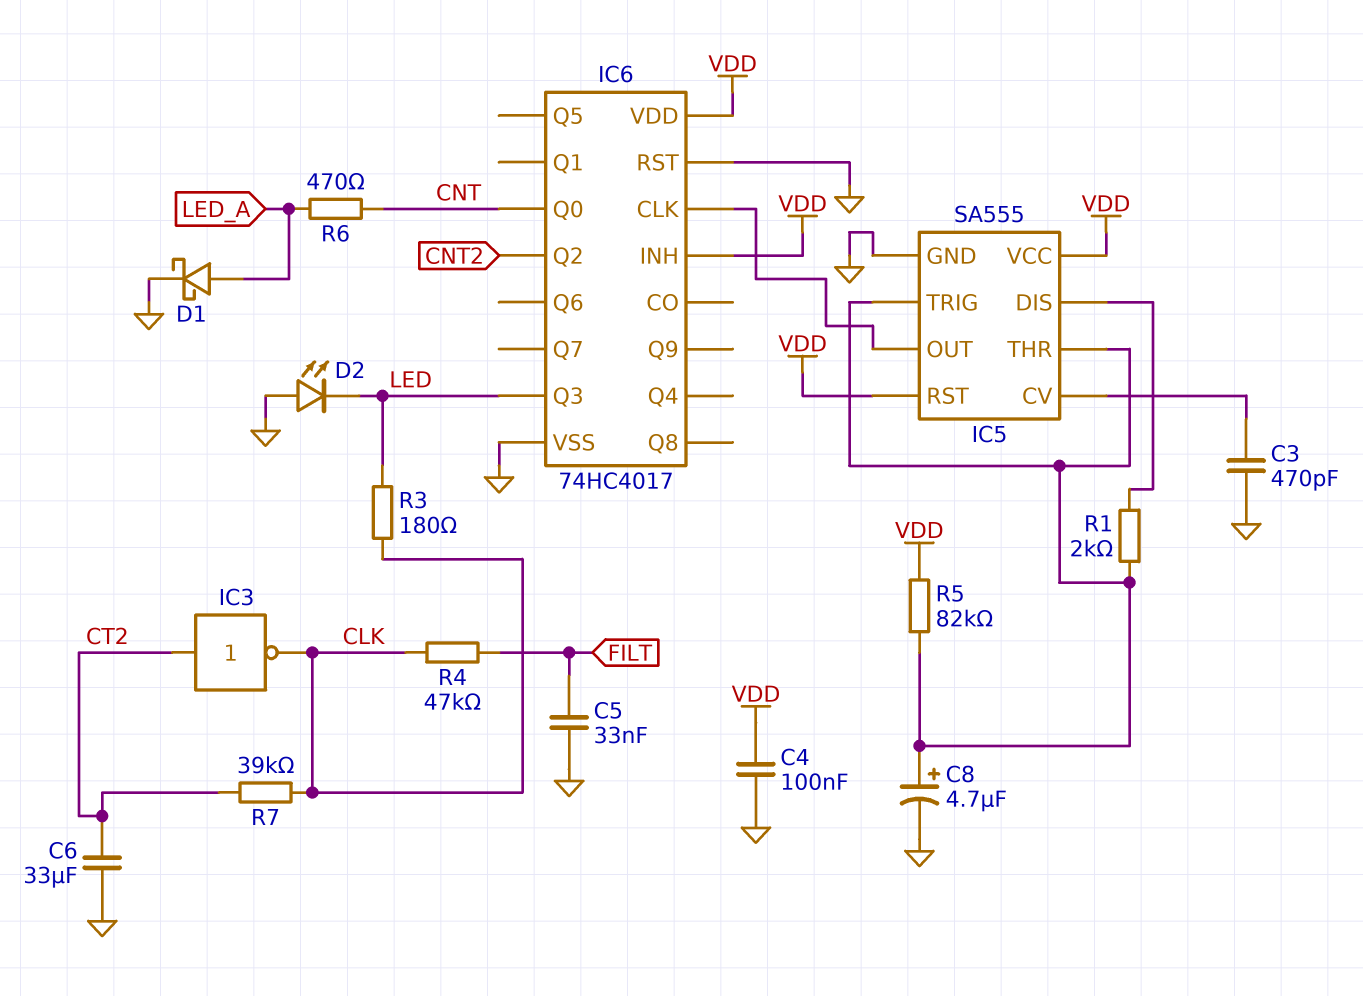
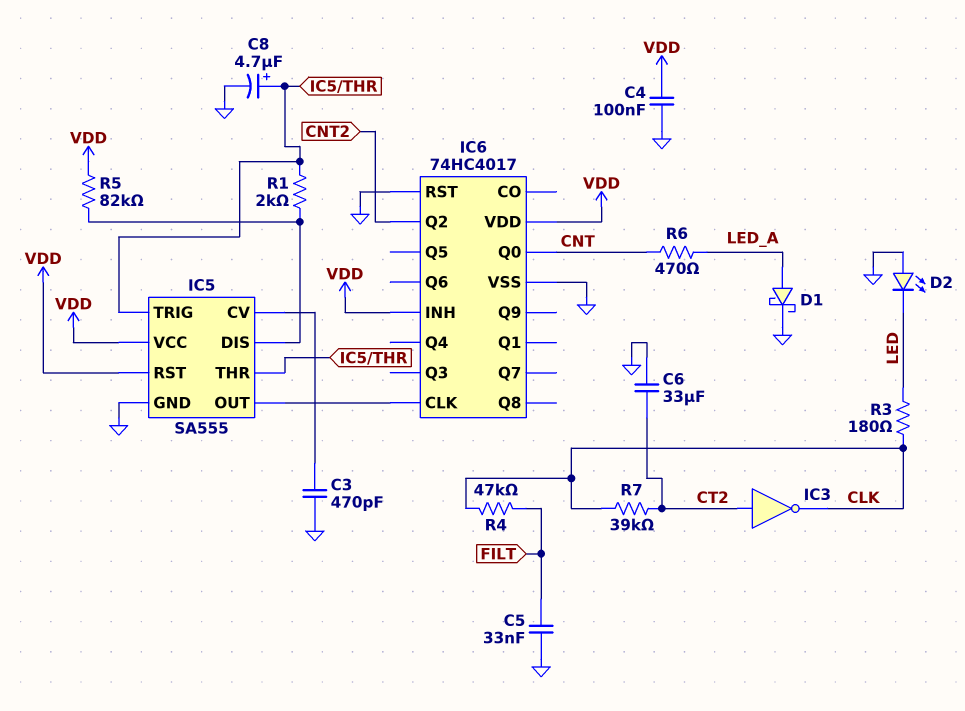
IC6 pin Q3: LED -> none
R5: 82k (IC5/THR, VDD) -> 82k (IC5/DIS, VDD)

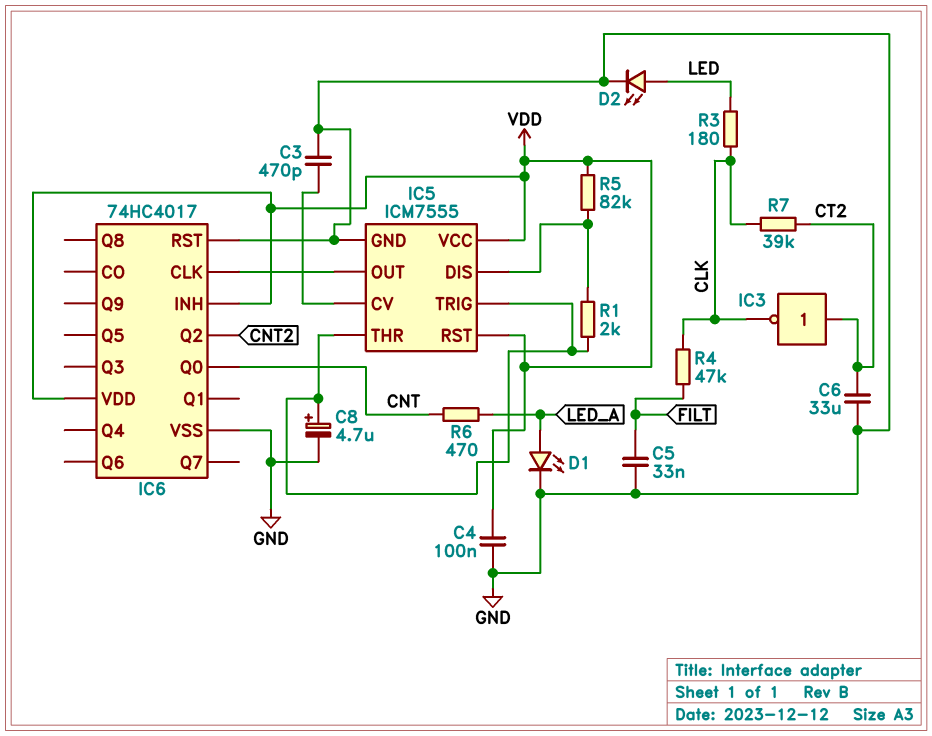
D1: schottky (A LED_A, K GND) -> LED (A LED_A, K GND)
D2: LED (A GND, K LED) -> LED (A LED, K GND)
IC5: SA555 -> ICM7555

